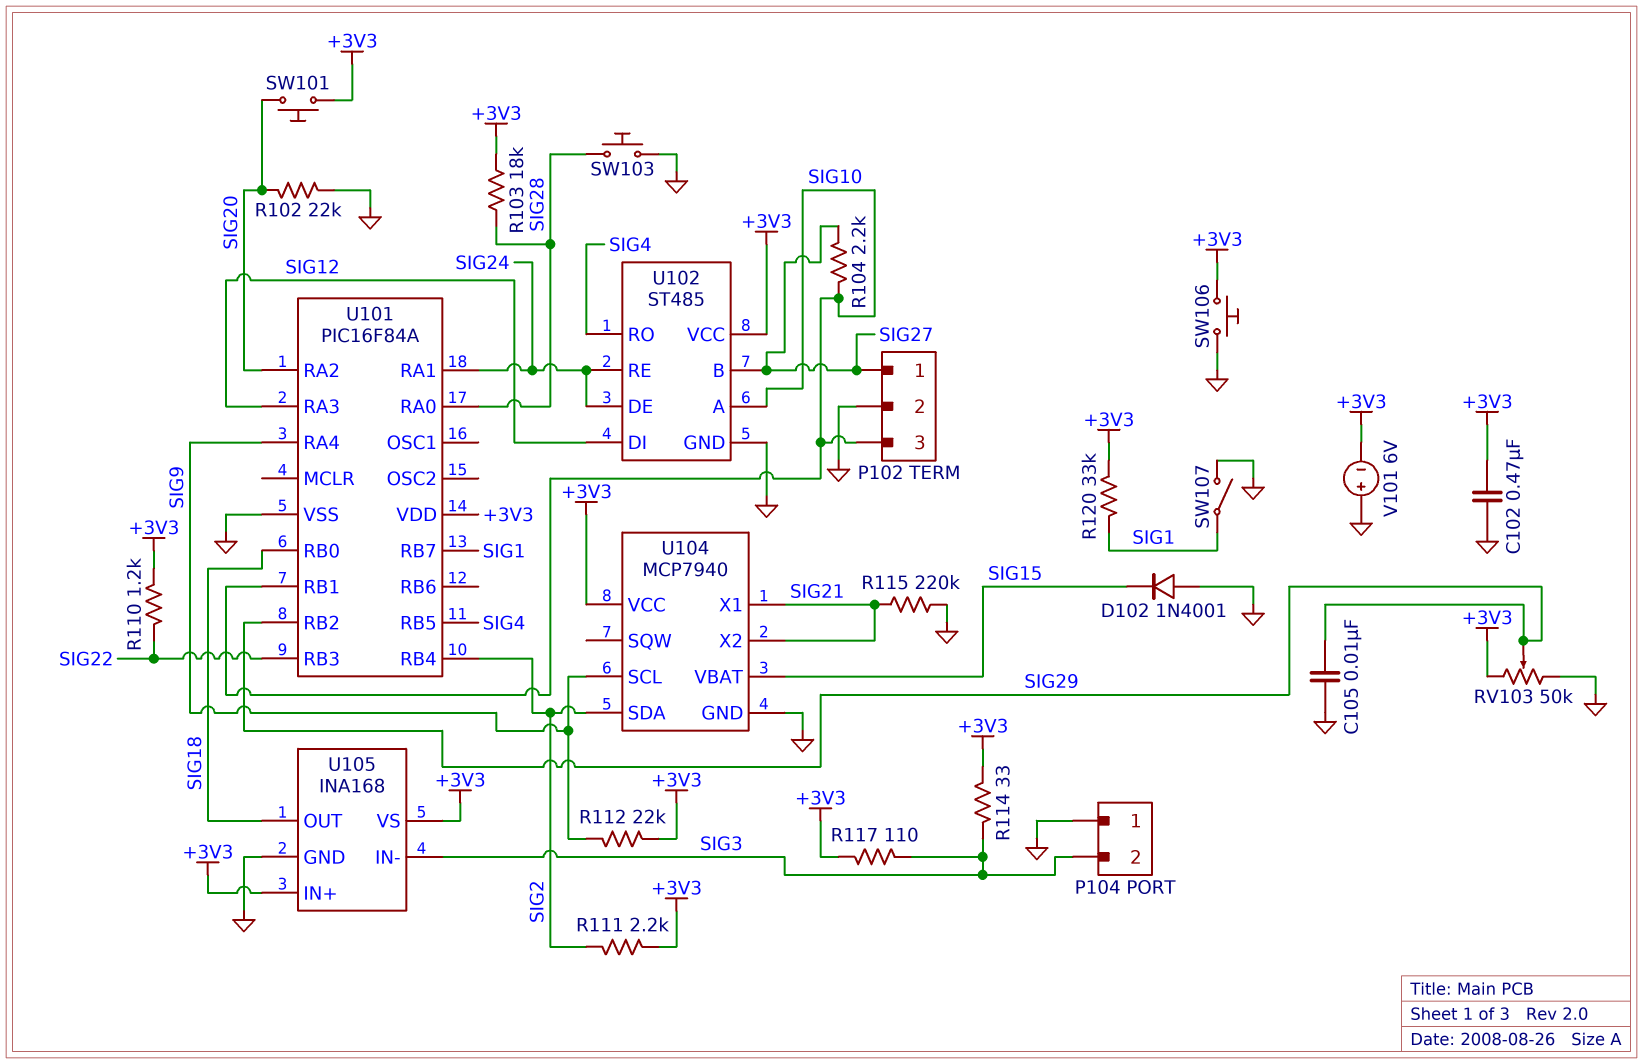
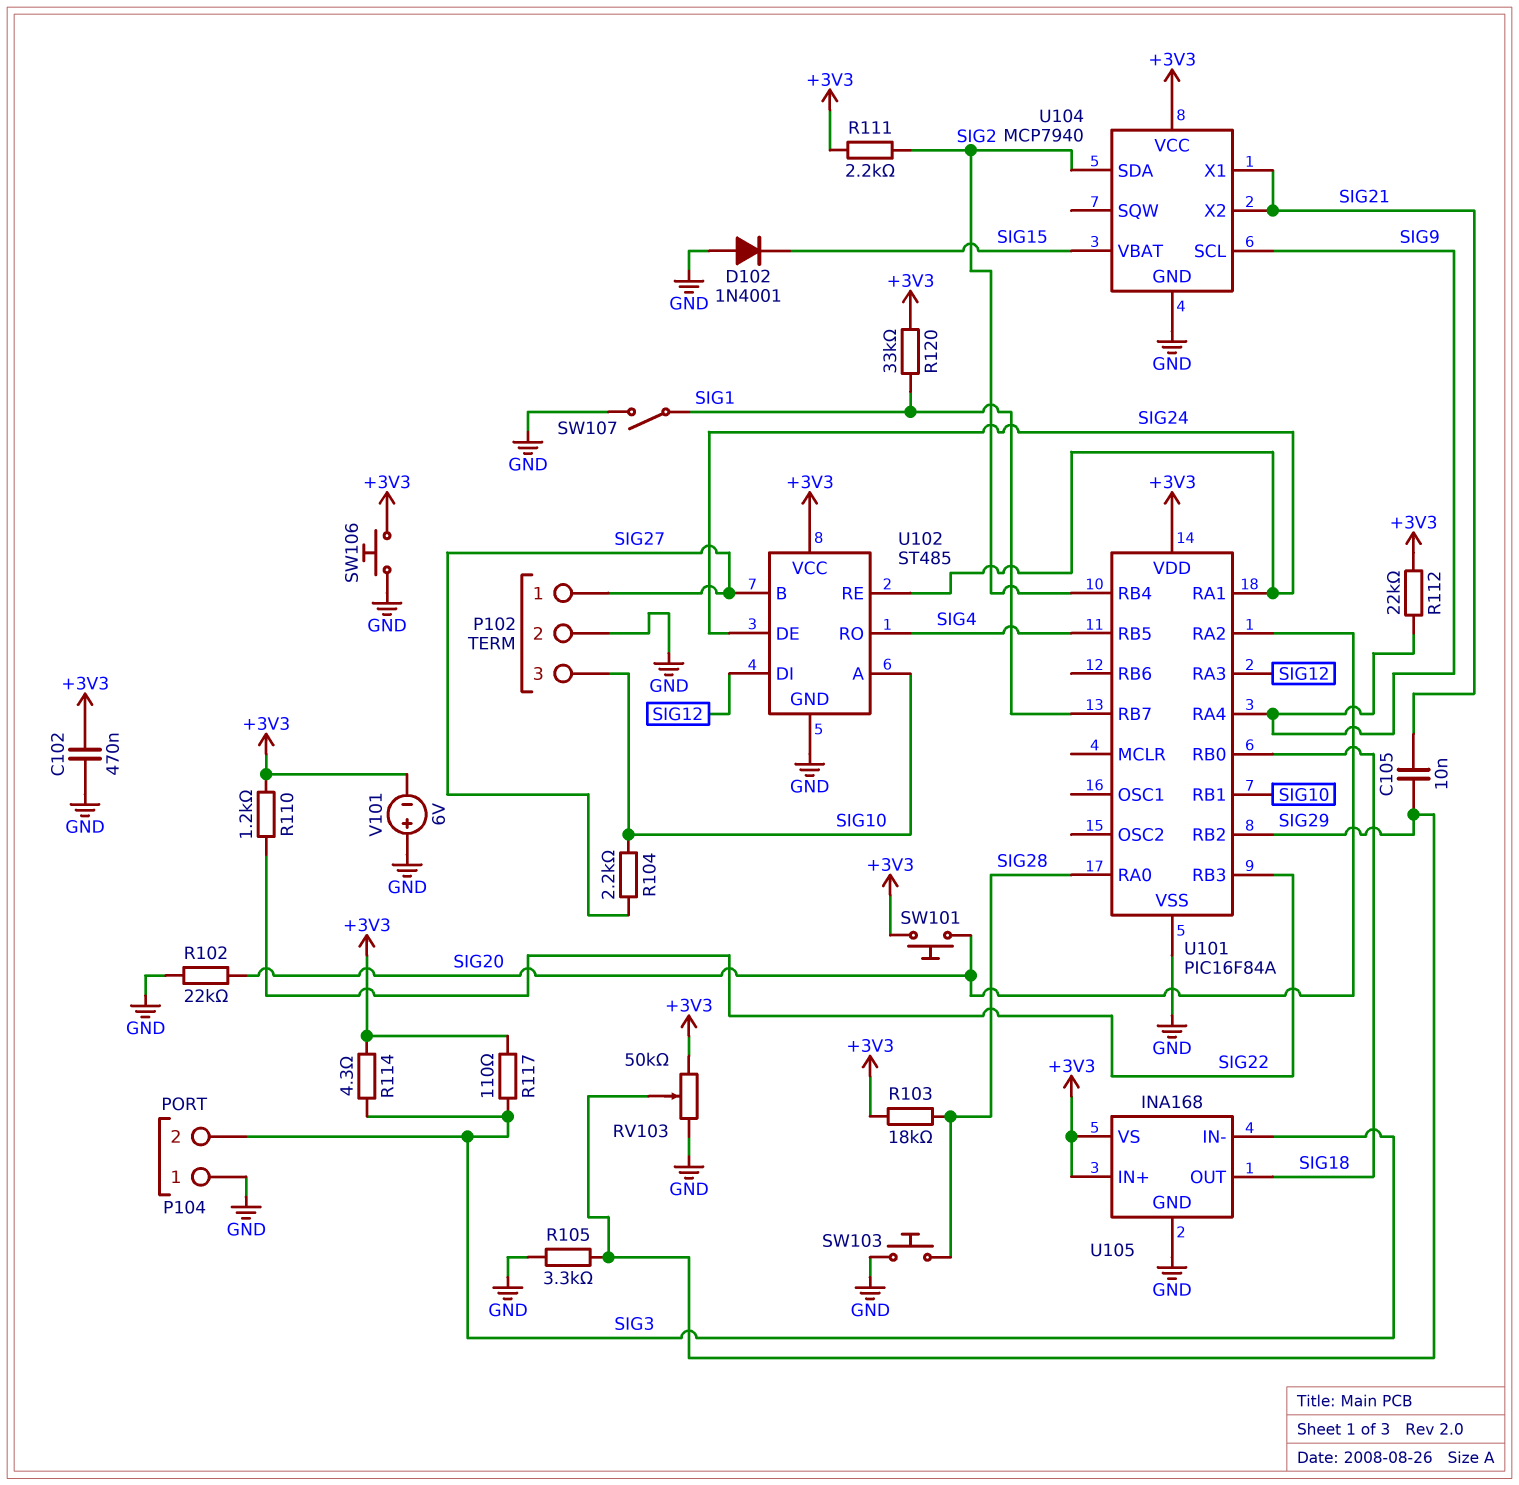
C105: 10nF (GND, SIG29) -> 10nF (SIG21, SIG29)
R105: none -> 3.3k (GND, SIG29)
R114: 33 (+3V3, SIG3) -> 4.3 (+3V3, SIG3)
R115: 220k (GND, SIG21) -> none

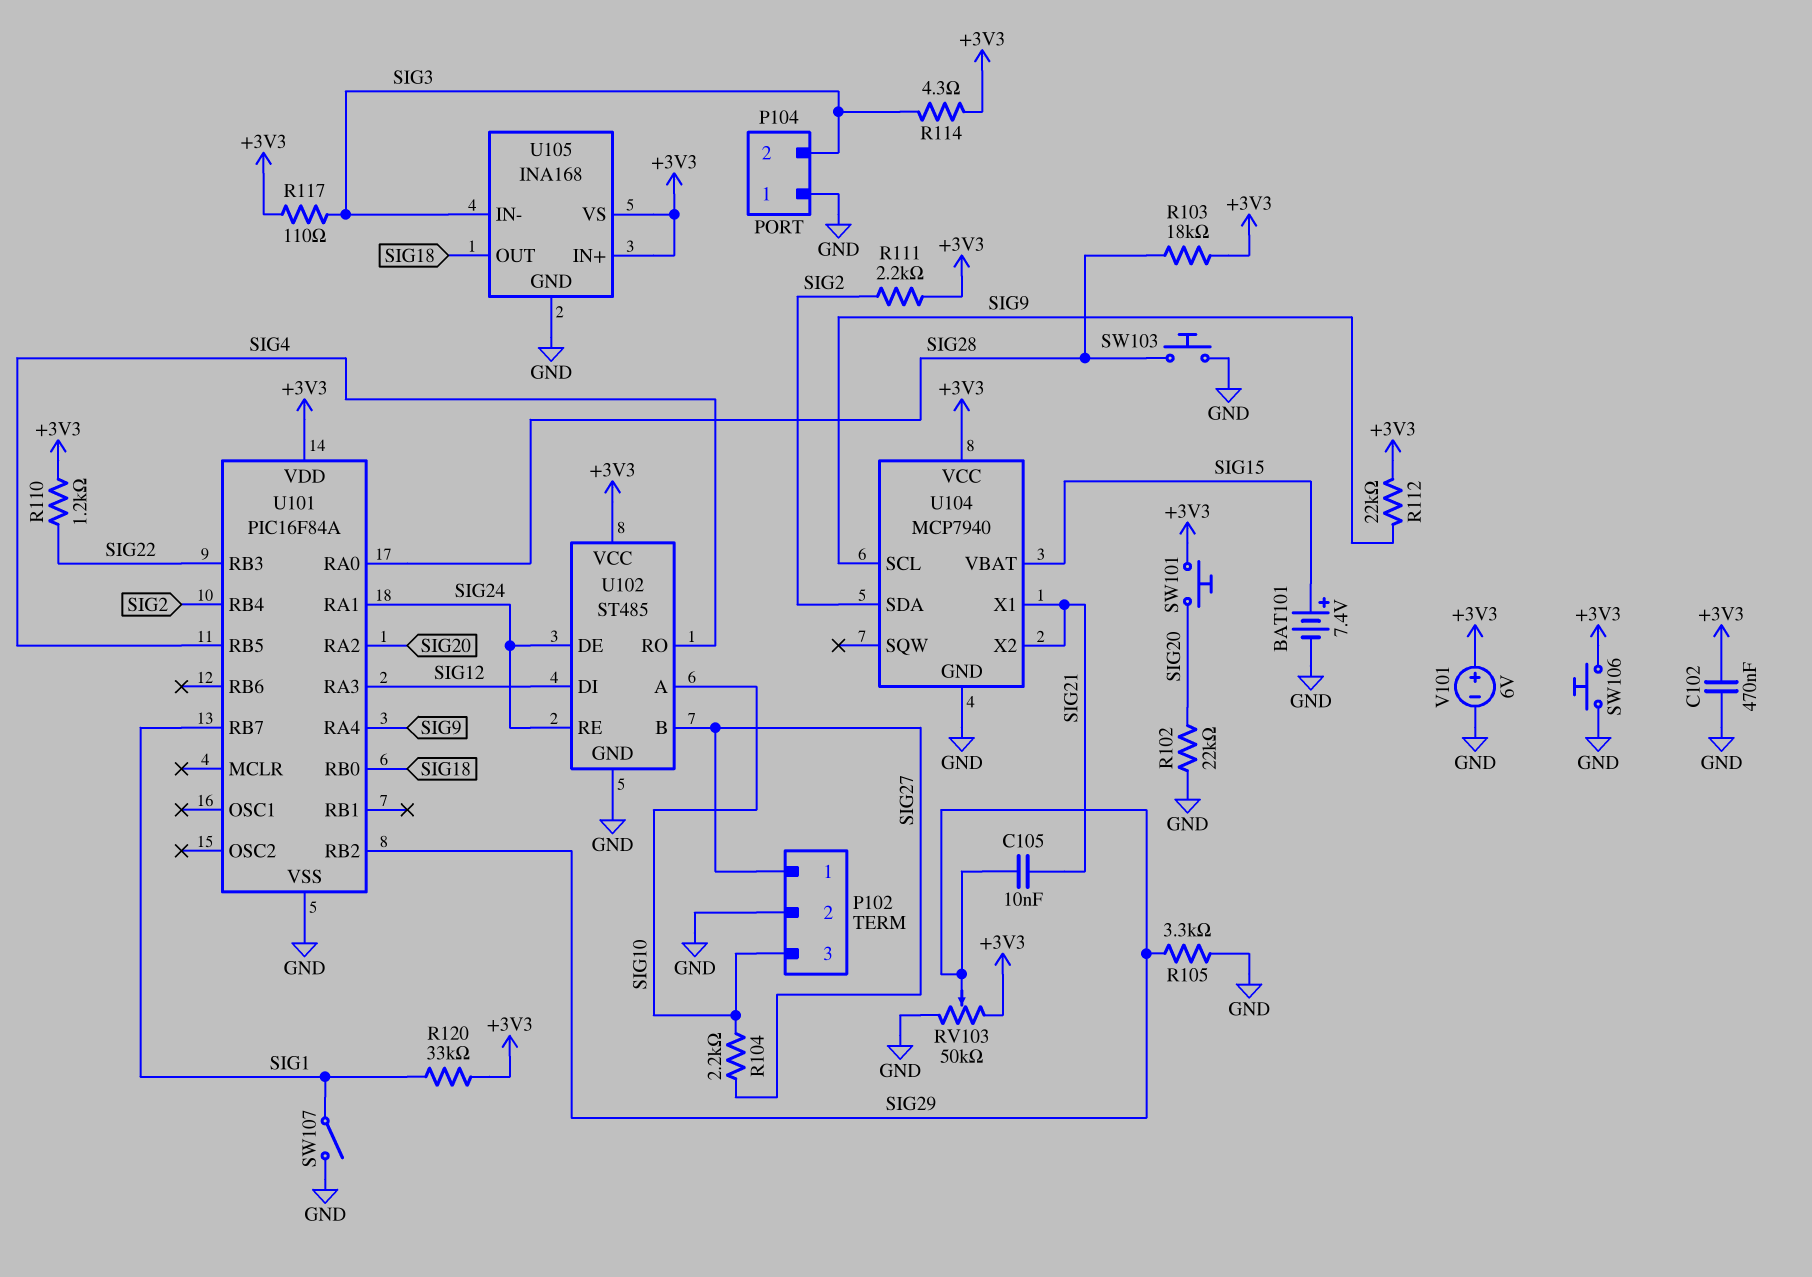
BAT101: none -> 7.4V (plus SIG15, minus GND)
D102: diode 1N4001 (A GND, K SIG15) -> none
U101 pin RB1: SIG10 -> none
V101: 6V (plus GND, minus +3V3) -> 6V (plus +3V3, minus GND)

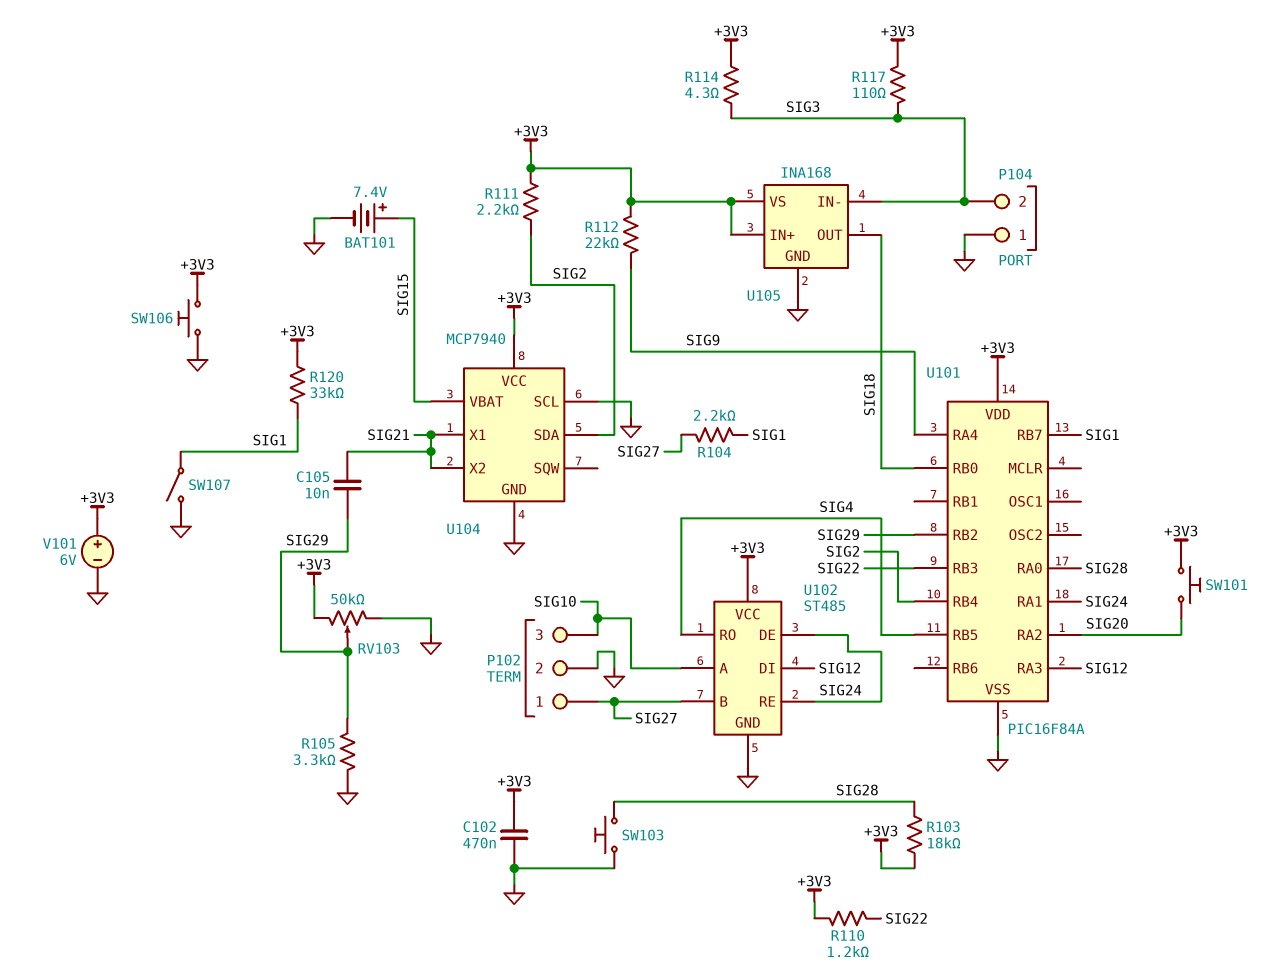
R102: 22k (GND, SIG20) -> none
R104: 2.2k (SIG10, SIG27) -> 2.2k (SIG1, SIG27)
U104 pin SCL: SIG9 -> GND

